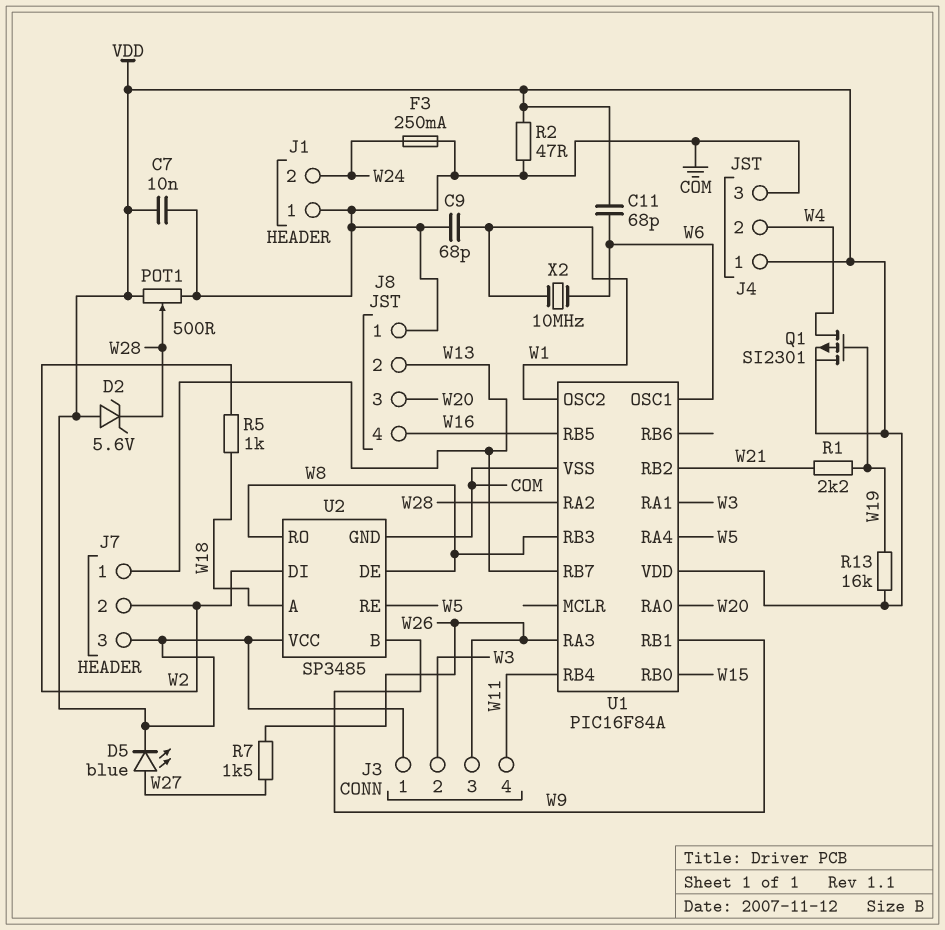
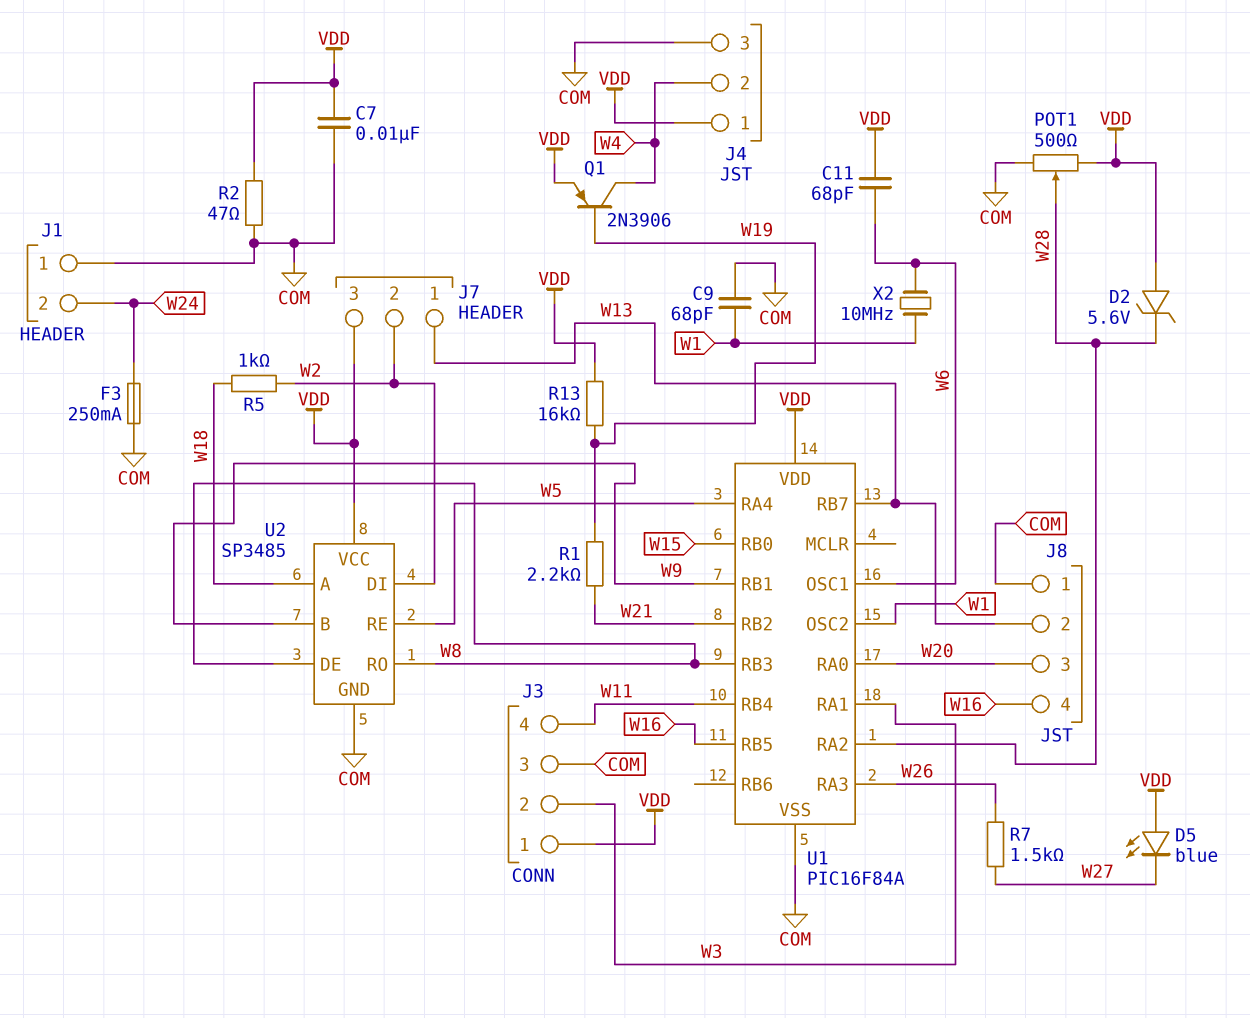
D5: LED blue (A W27, K VDD) -> LED blue (A VDD, K W27)
J3 pin 3: W26 -> COM
Q1: PMOS SI2301 (G W19, D W4, S VDD) -> PNP 2N3906 (B W19, C W4, E VDD)

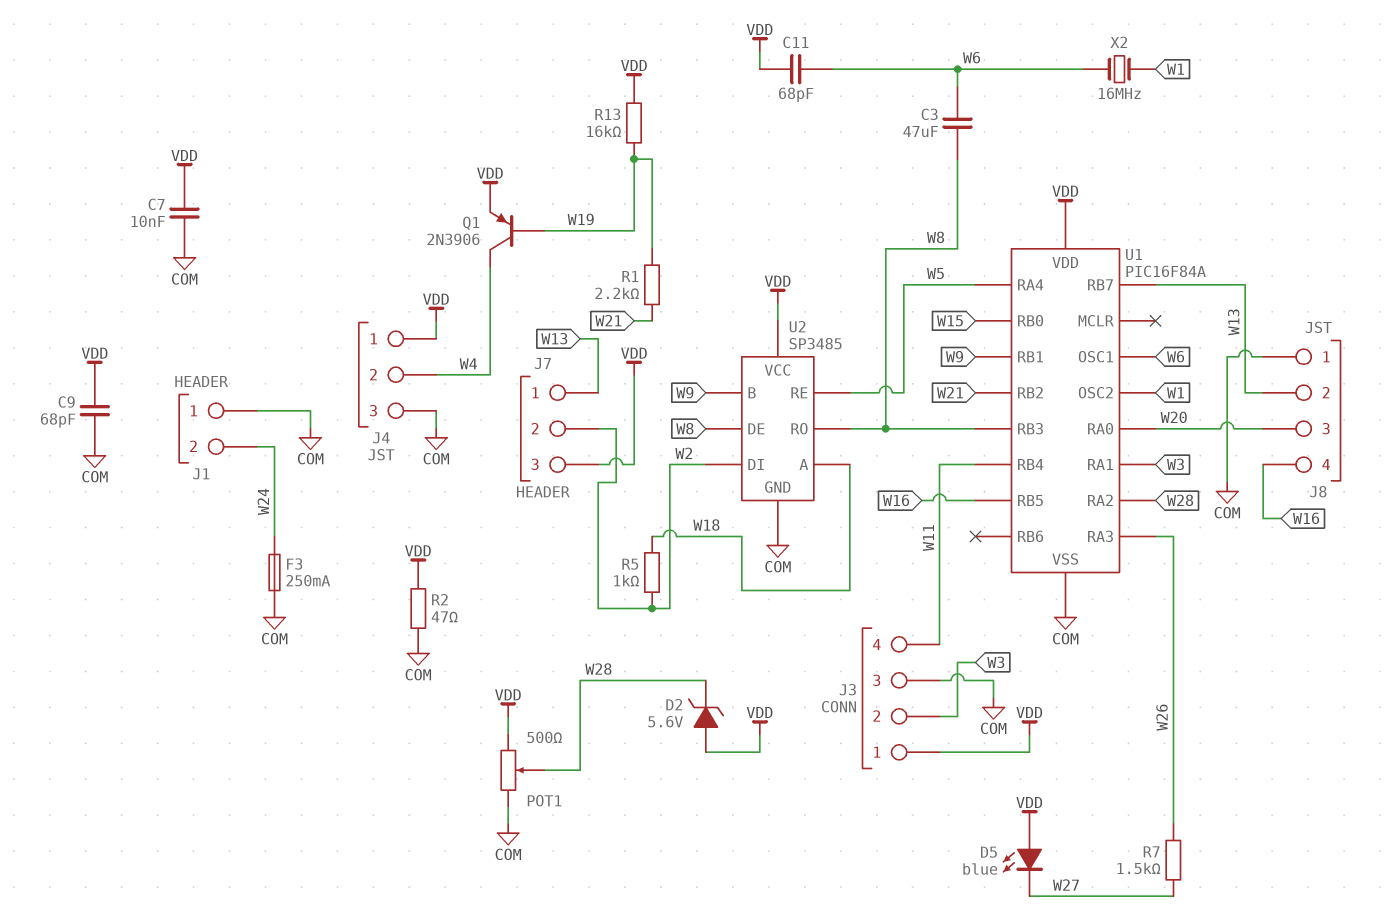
C3: none -> 47uF (W6, W8)
C9: 68pF (COM, W1) -> 68pF (COM, VDD)
X2: 10MHz (W1, W6) -> 16MHz (W1, W6)

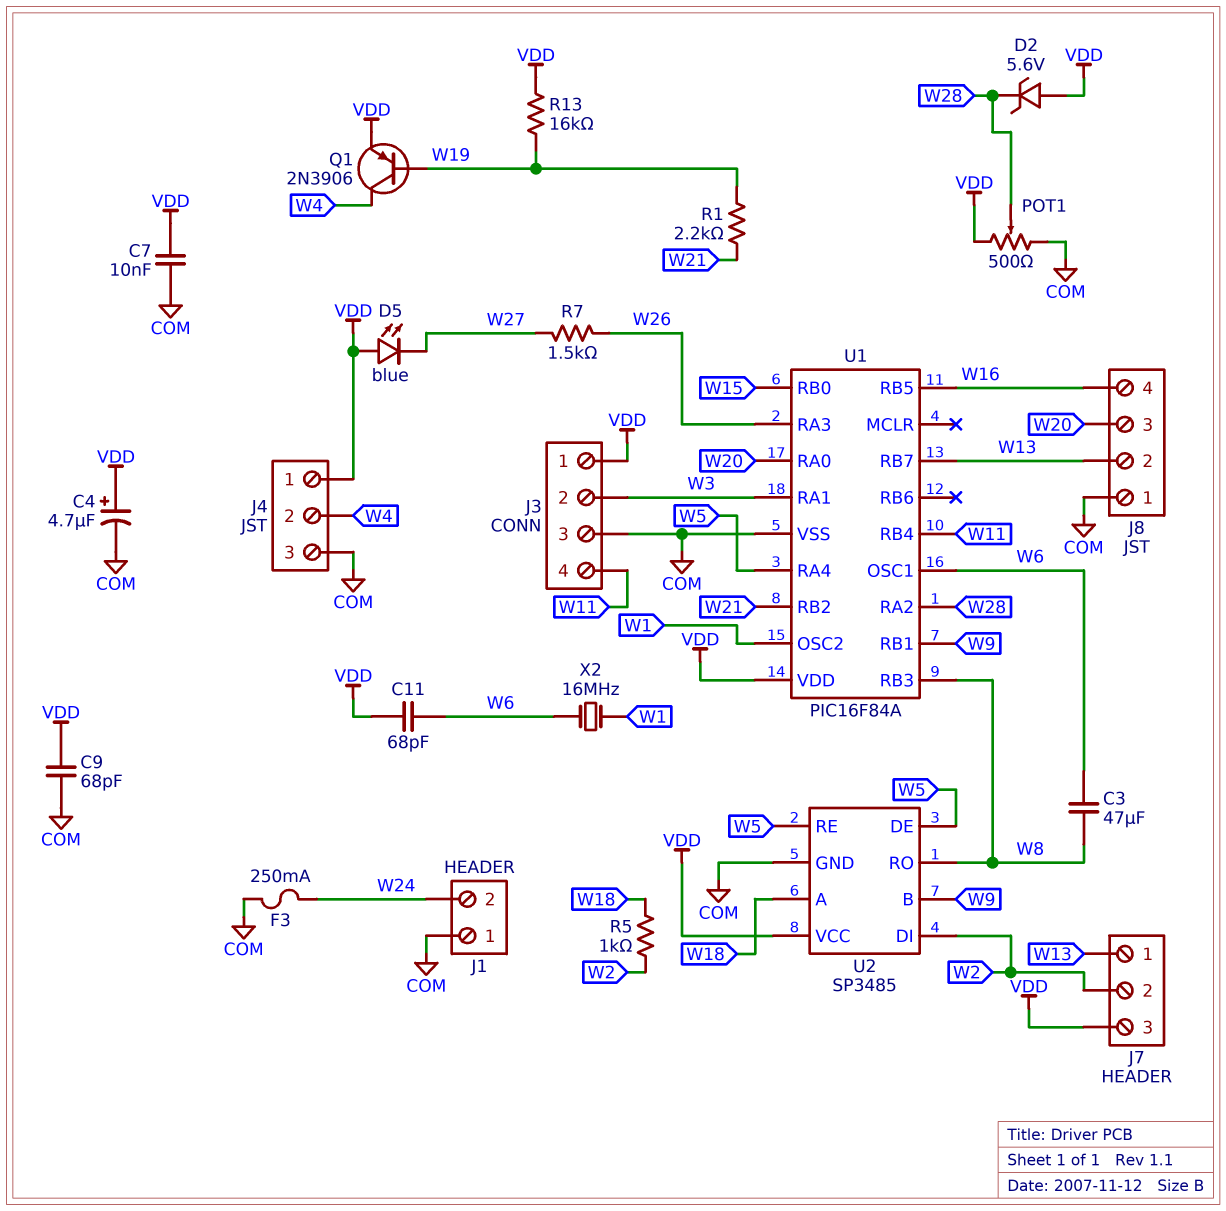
C4: none -> 4.7uF (plus VDD, minus COM)
R2: 47 (COM, VDD) -> none
U2 pin DE: W8 -> W5

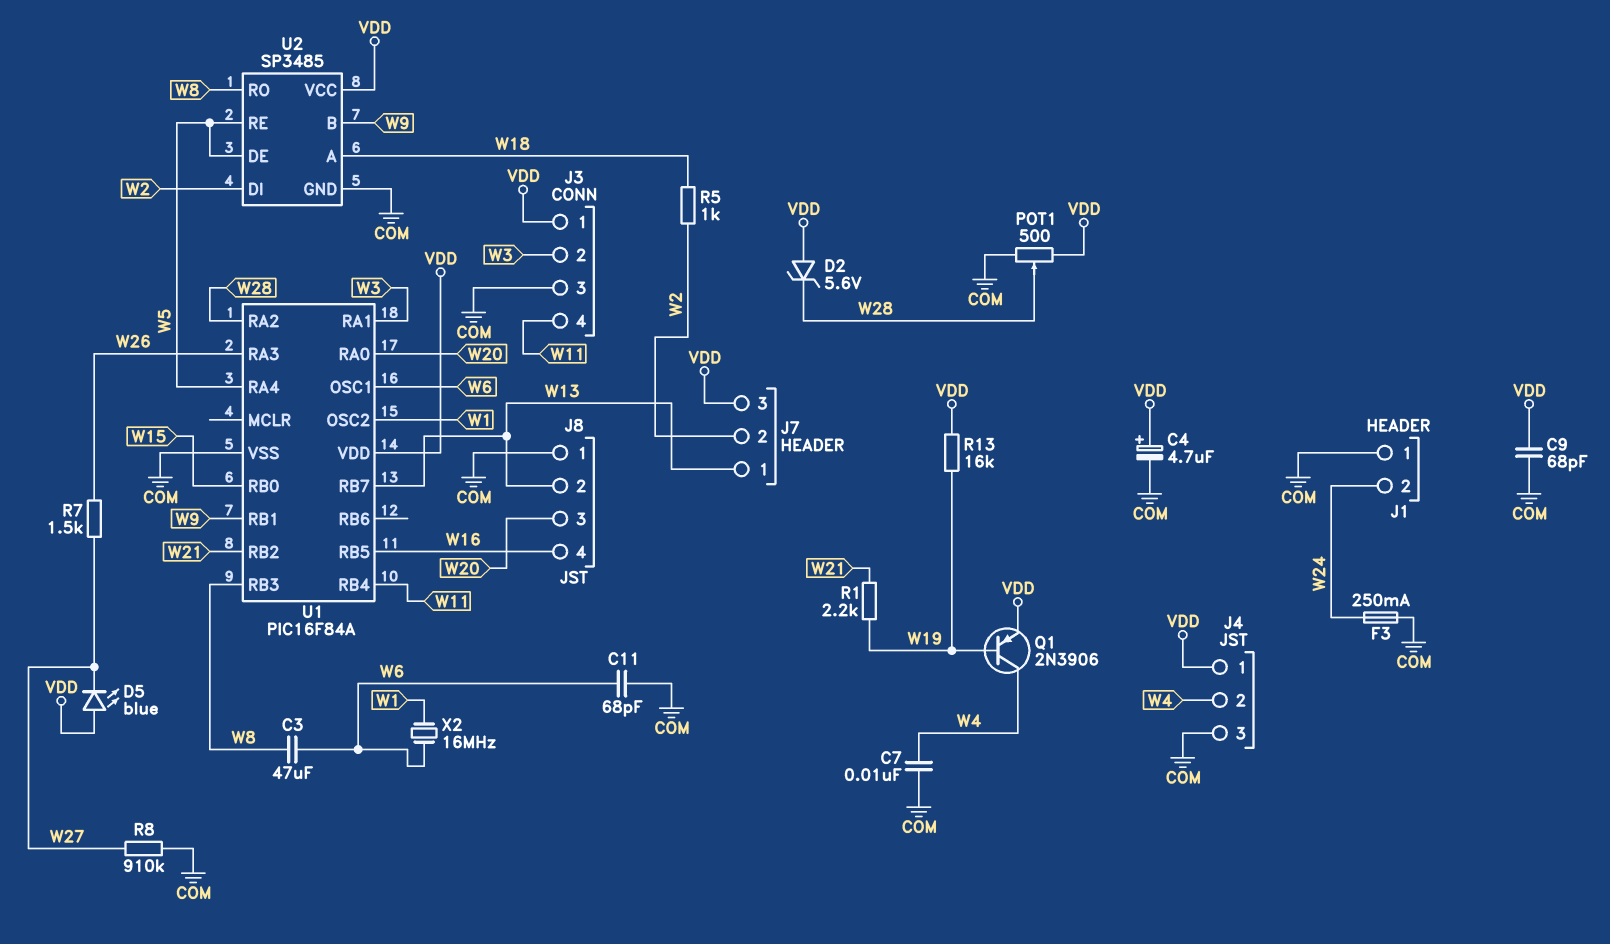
C7: 10nF (COM, VDD) -> 10nF (COM, W4)
C11: 68pF (VDD, W6) -> 68pF (COM, W6)
R8: none -> 910k (COM, W27)

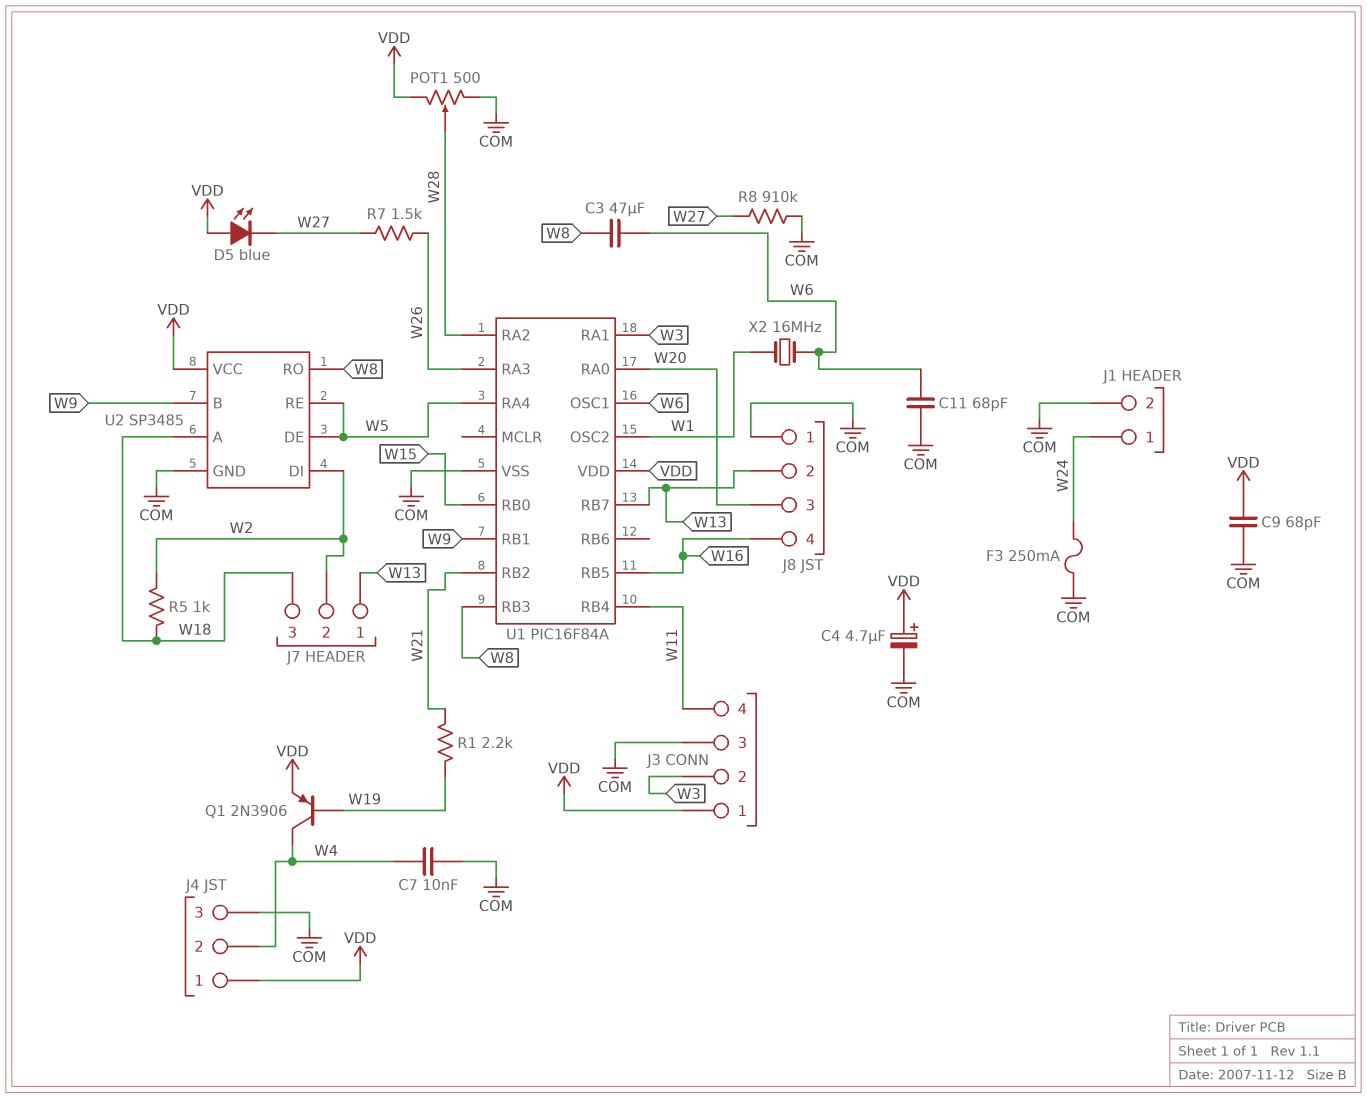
D2: zener 5.6V (A VDD, K W28) -> none
J1 pin 1: COM -> W24
J1 pin 2: W24 -> COM
J7 pin 3: VDD -> W18
R13: 16k (VDD, W19) -> none

